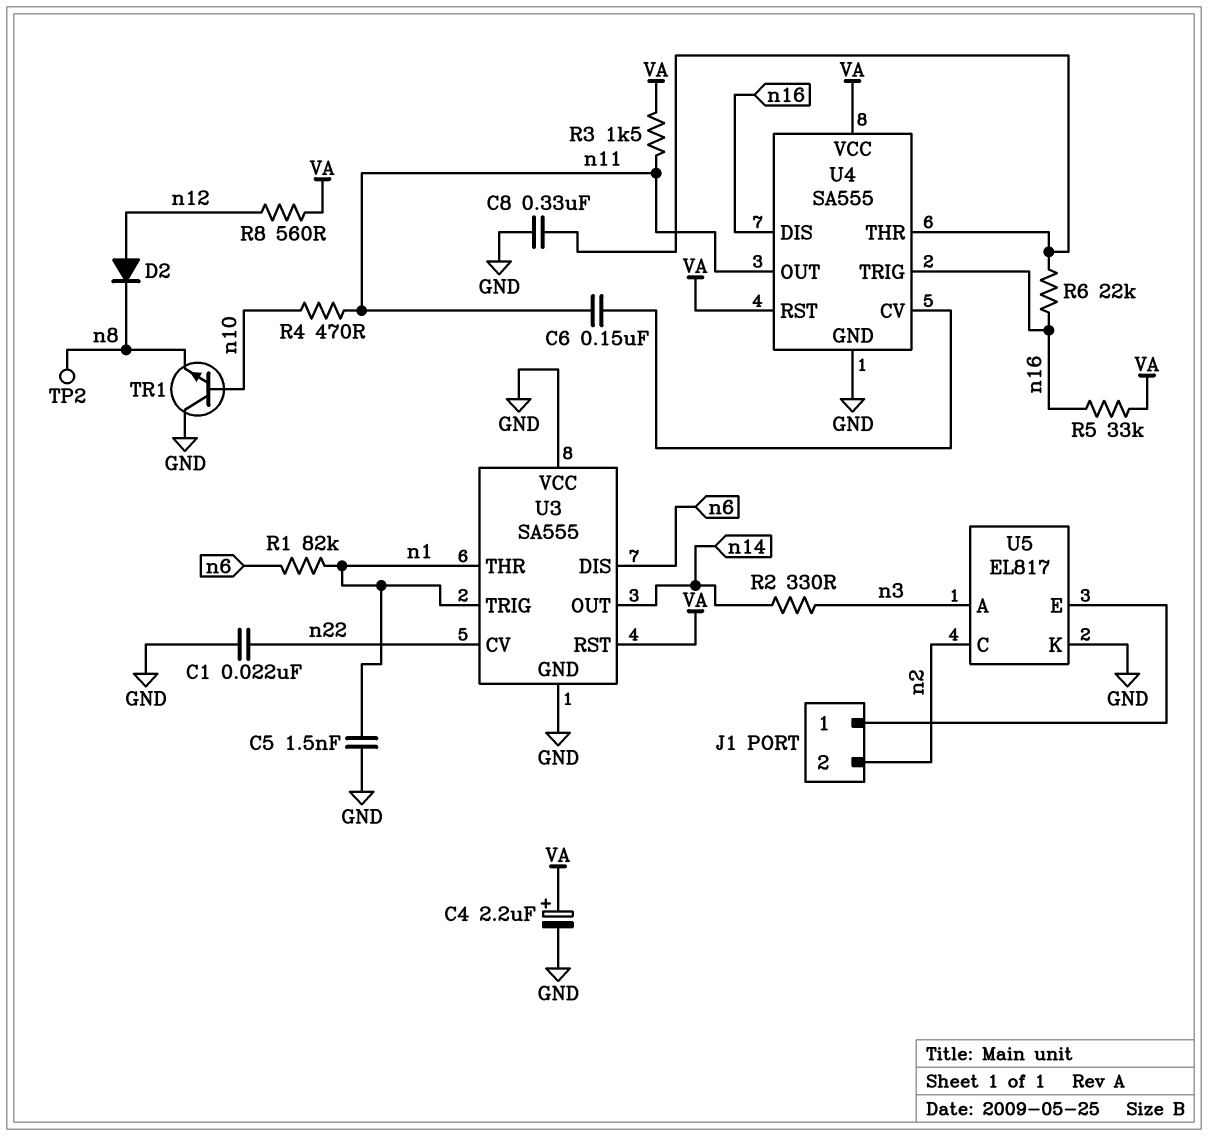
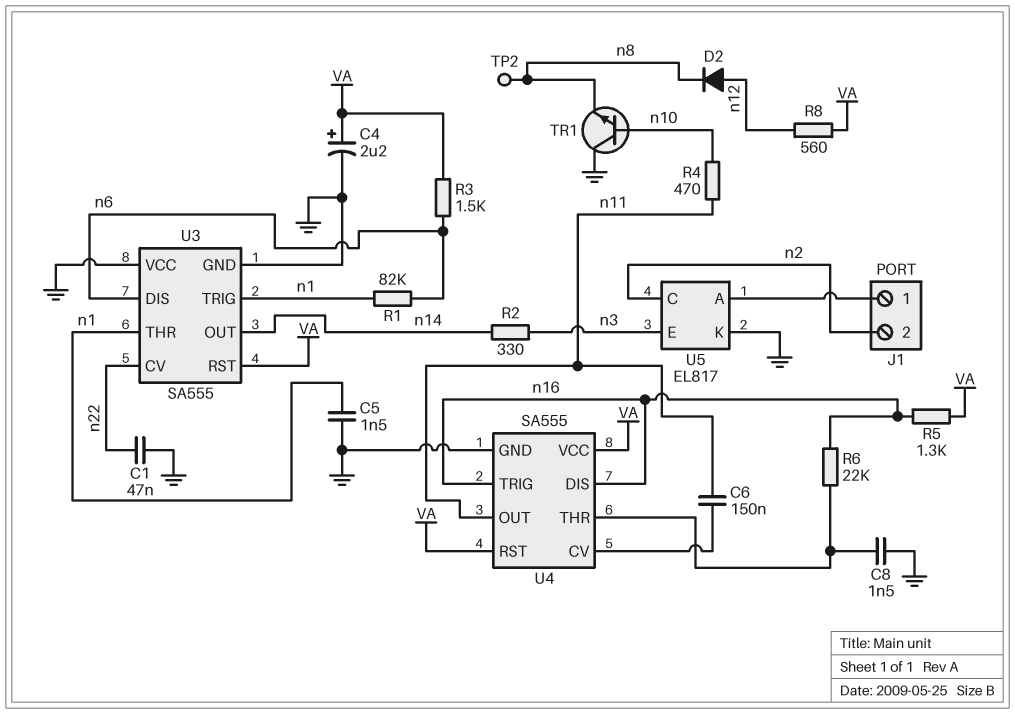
C1: 22nF (GND, n22) -> 47nF (GND, n22)
C8: 330nF (GND, U4/THR) -> 1.5nF (GND, U4/THR)
R3: 1.5k (VA, n11) -> 1.5k (VA, n6)
R5: 33k (VA, n16) -> 1.3k (VA, n16)
U5 pin A: n3 -> J1/1
U5 pin E: J1/1 -> n3

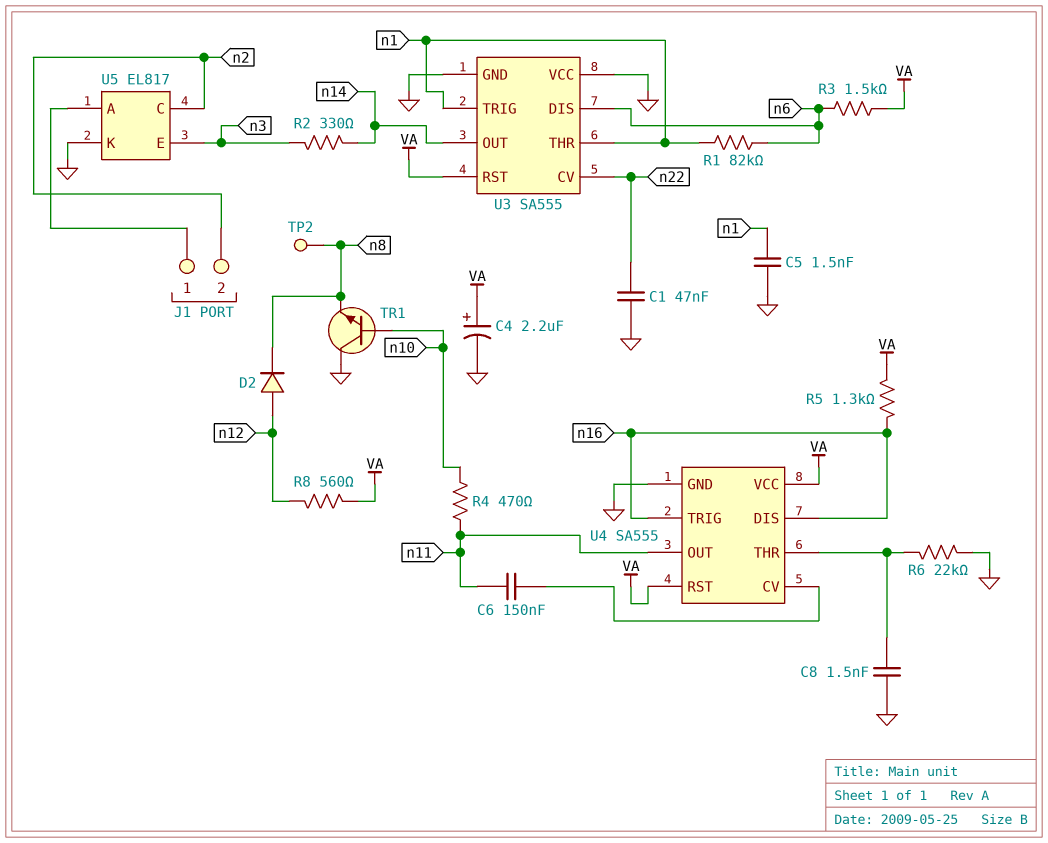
R6: 22k (U4/THR, n16) -> 22k (GND, U4/THR)

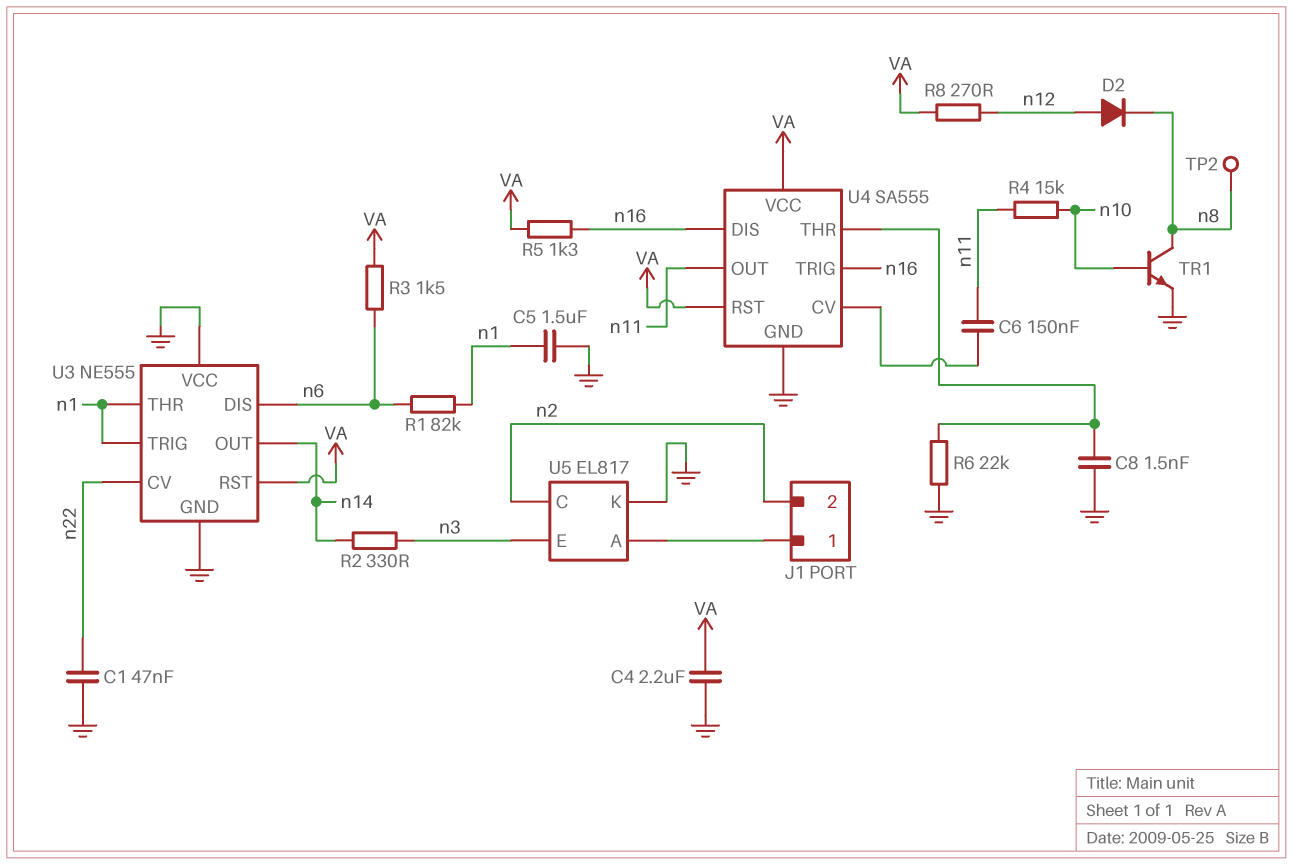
C4: 2.2uF (plus VA, minus GND) -> 2.2uF (GND, VA)
C5: 1.5nF (GND, n1) -> 1.5uF (GND, n1)
R4: 470 (n10, n11) -> 15k (n10, n11)
R8: 560 (VA, n12) -> 270 (VA, n12)
TR1: NPN (B n10, C GND, E n8) -> NPN (B n10, C n8, E GND)
U3: SA555 -> NE555

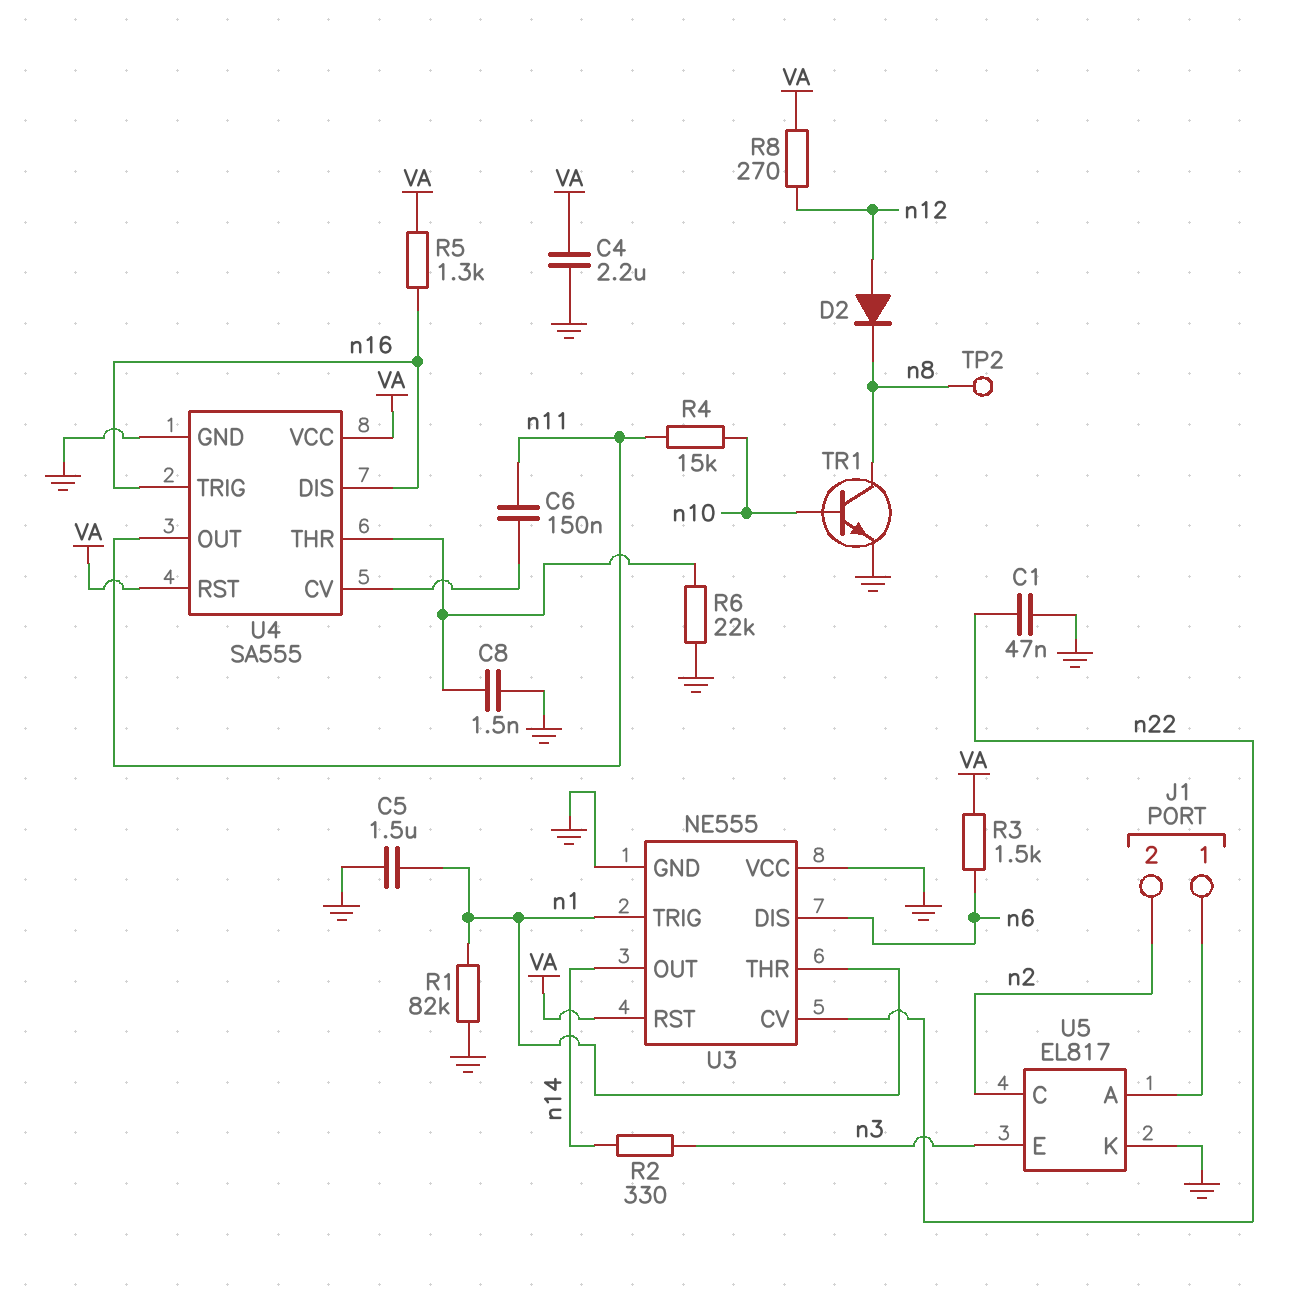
R1: 82k (n1, n6) -> 82k (GND, n1)

